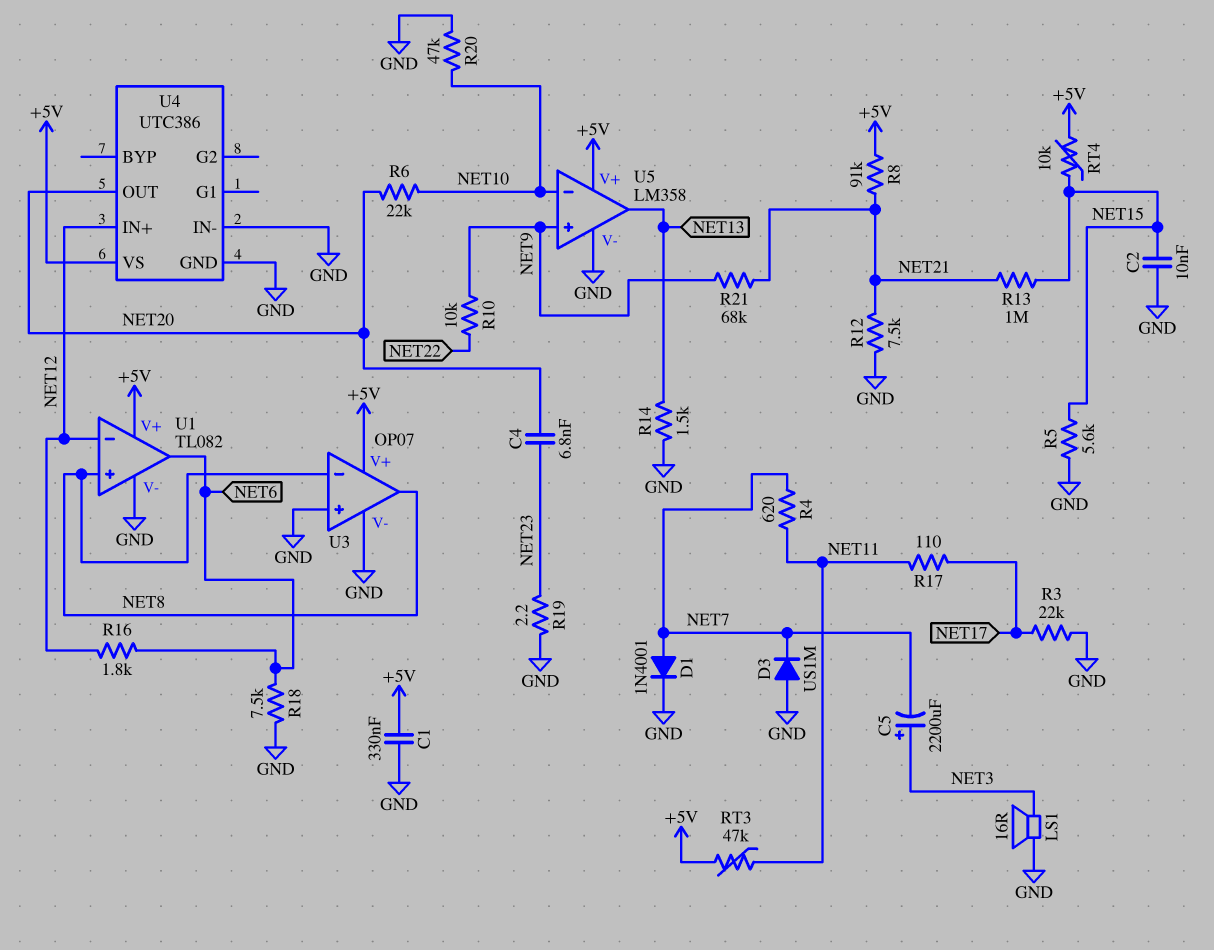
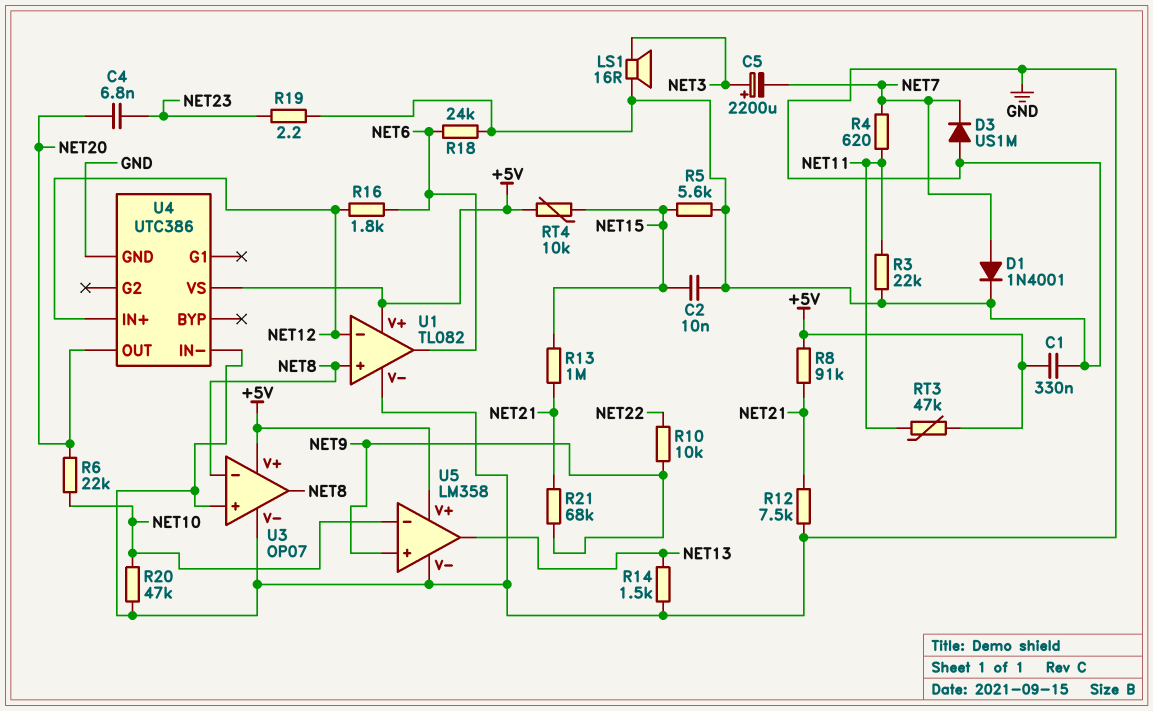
R3: 22k (GND, NET17) -> 22k (GND, NET11)
R17: 110 (NET11, NET17) -> none
R18: 7.5k (GND, NET6) -> 24k (GND, NET6)

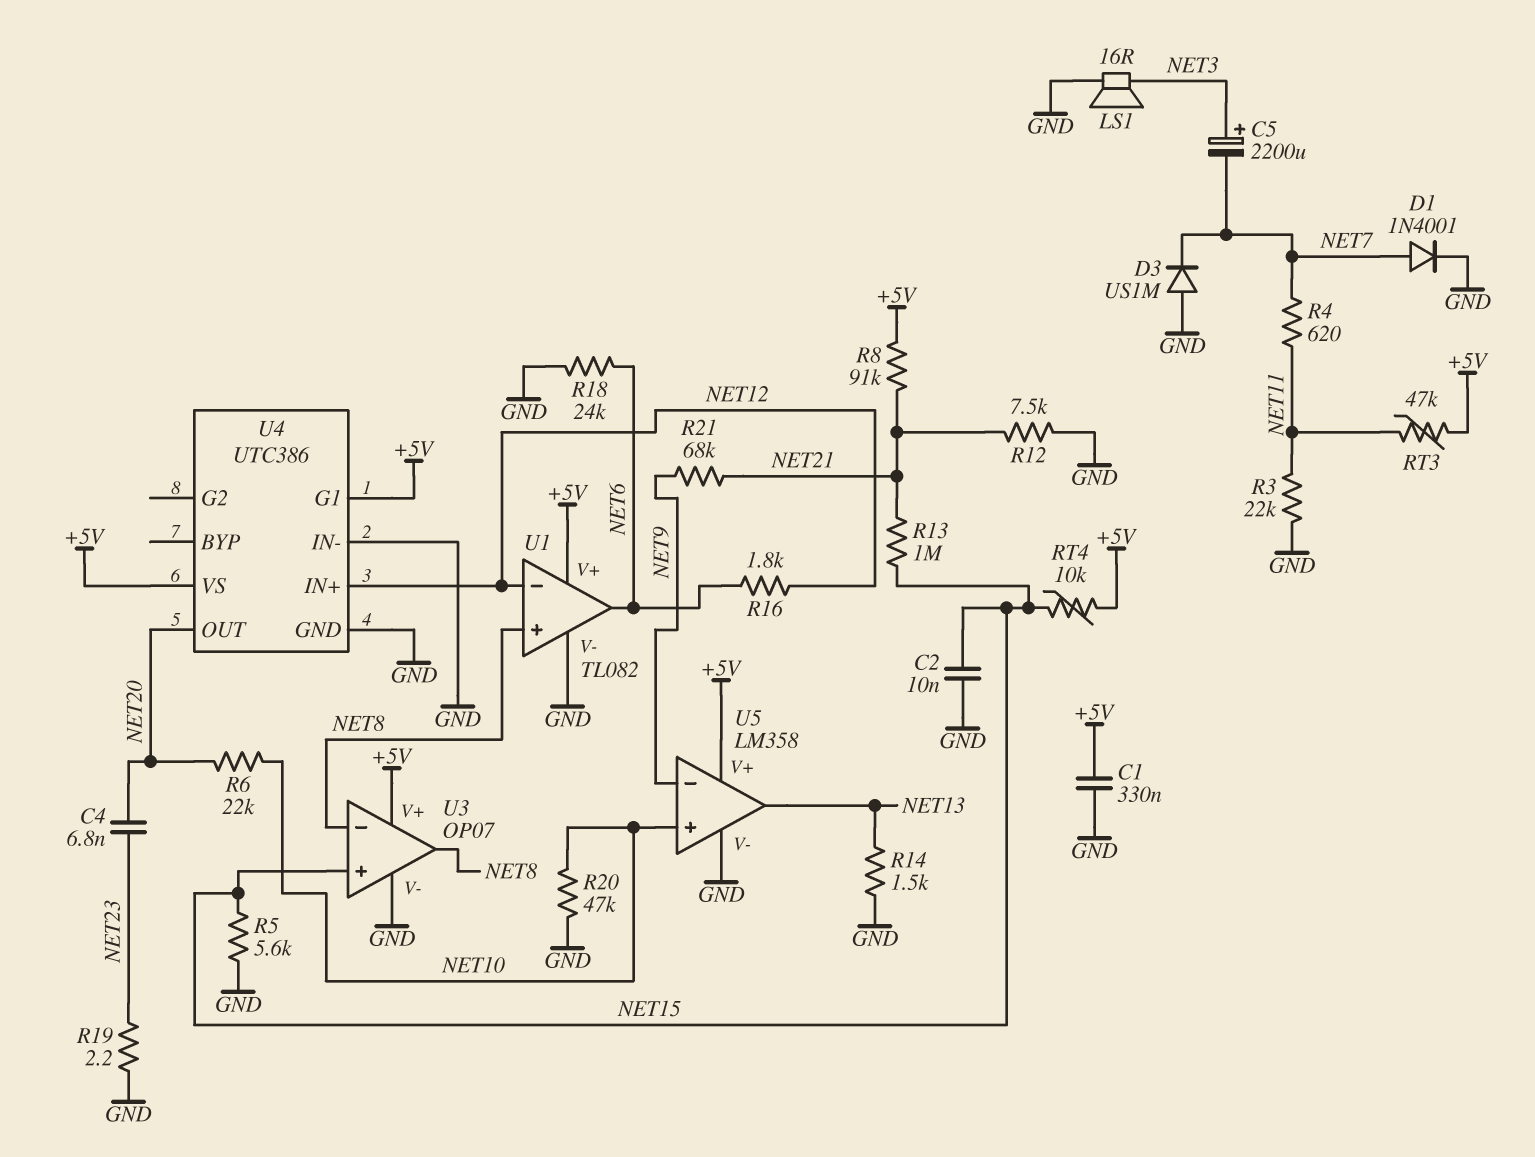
R10: 10k (NET9, NET22) -> none
U3 pin in+: GND -> NET15
U4 pin G1: none -> +5V
U5 pin in+: NET9 -> NET10
U5 pin in-: NET10 -> NET9

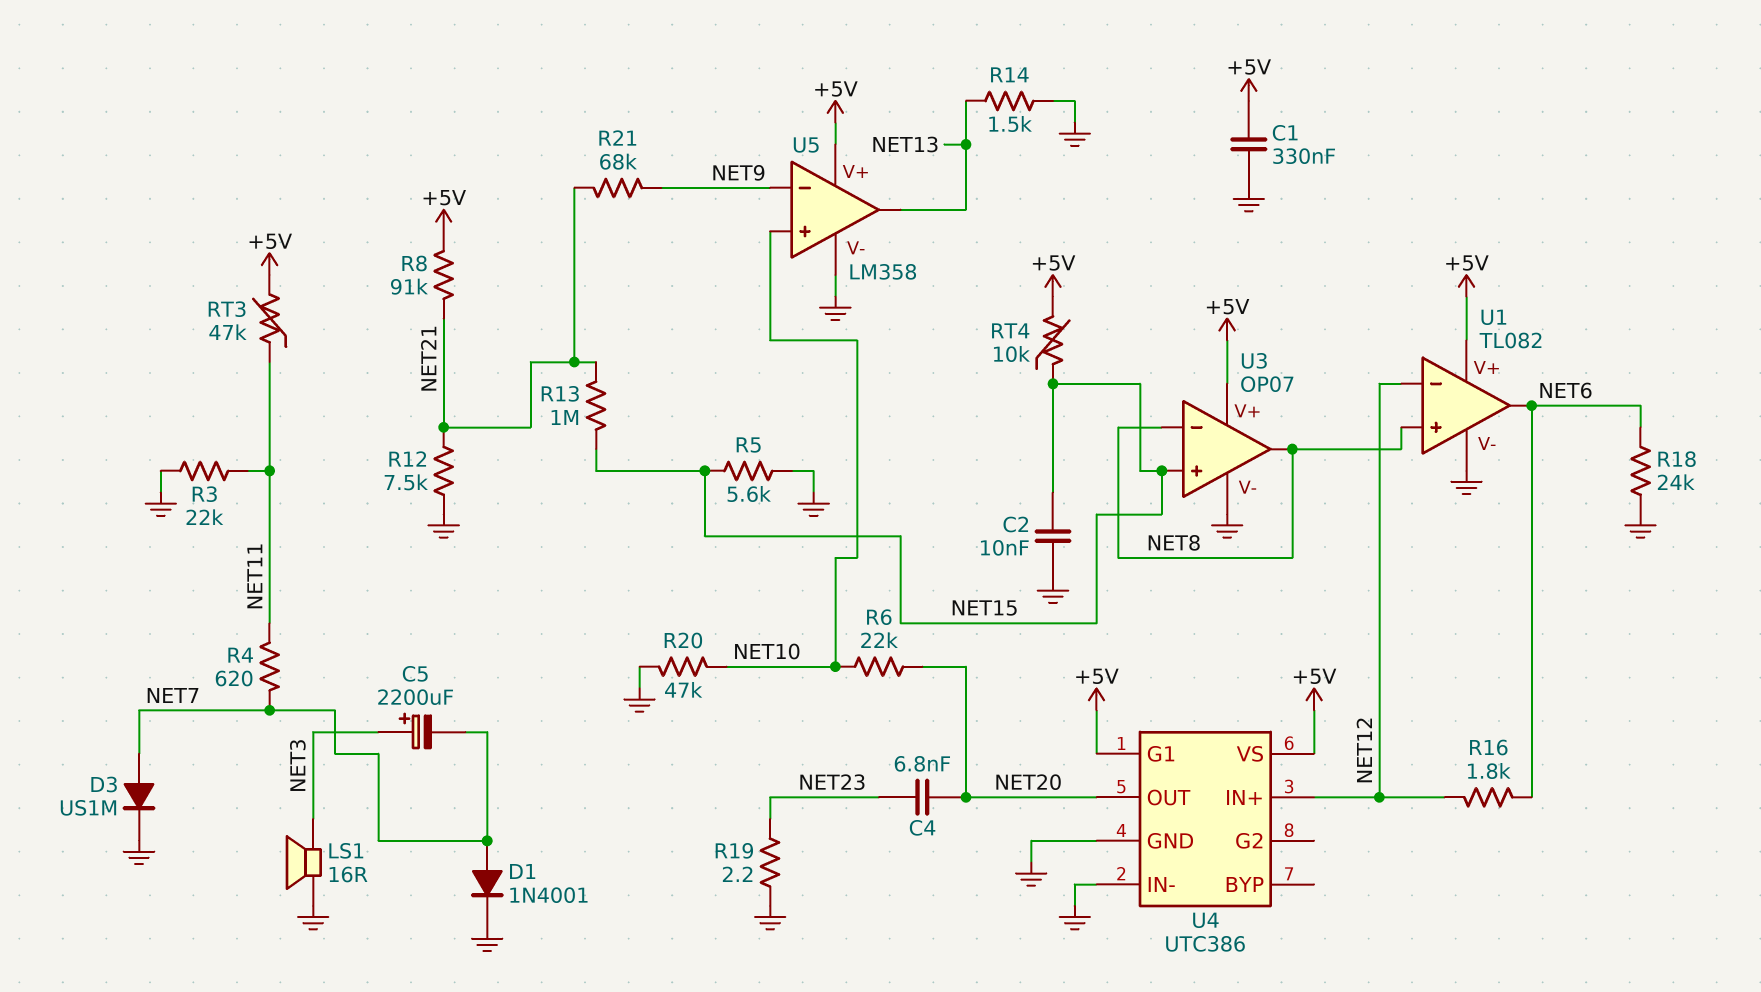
D3: diode US1M (A GND, K NET7) -> diode US1M (A NET7, K GND)

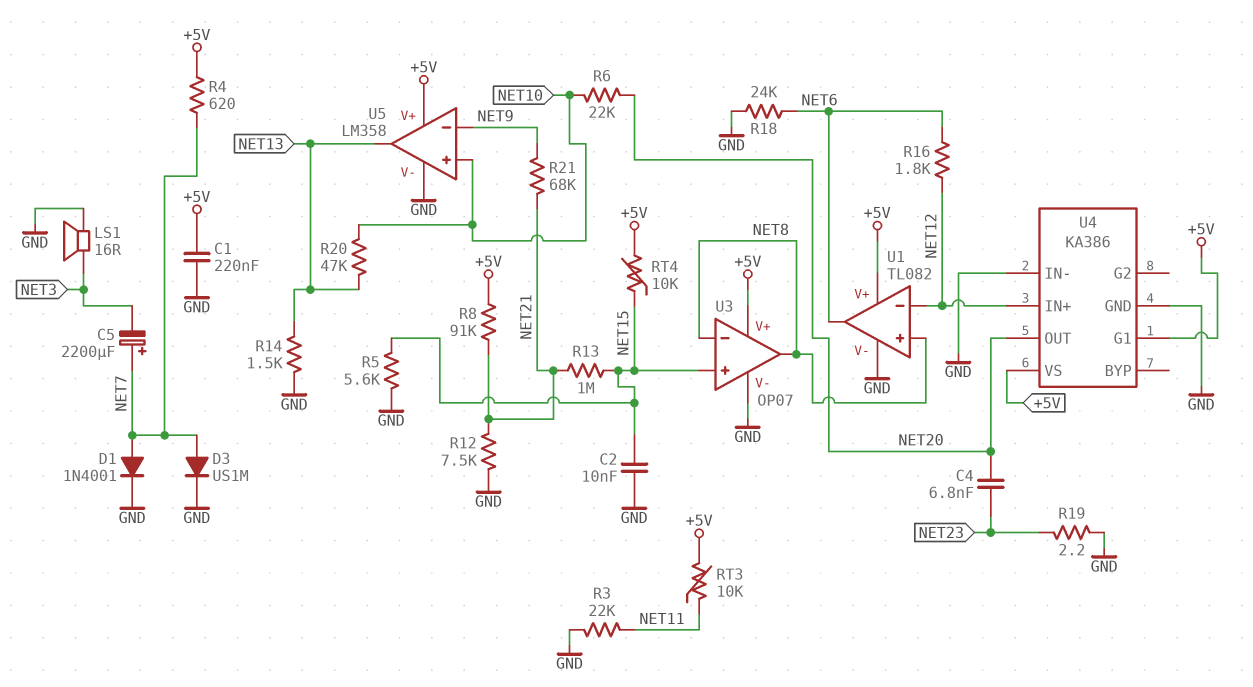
C1: 330nF (+5V, GND) -> 220nF (+5V, GND)
C5: 2200uF (plus NET3, minus NET7) -> 2200uF (plus NET7, minus NET3)
R4: 620 (NET7, NET11) -> 620 (+5V, NET7)
R20: 47k (GND, NET10) -> 47k (NET10, NET13)
RT3: 47k (+5V, NET11) -> 10k (+5V, NET11)
U4: UTC386 -> KA386

